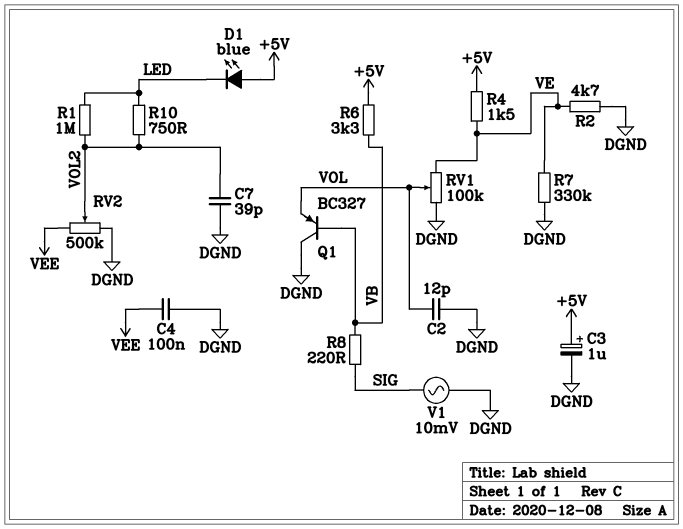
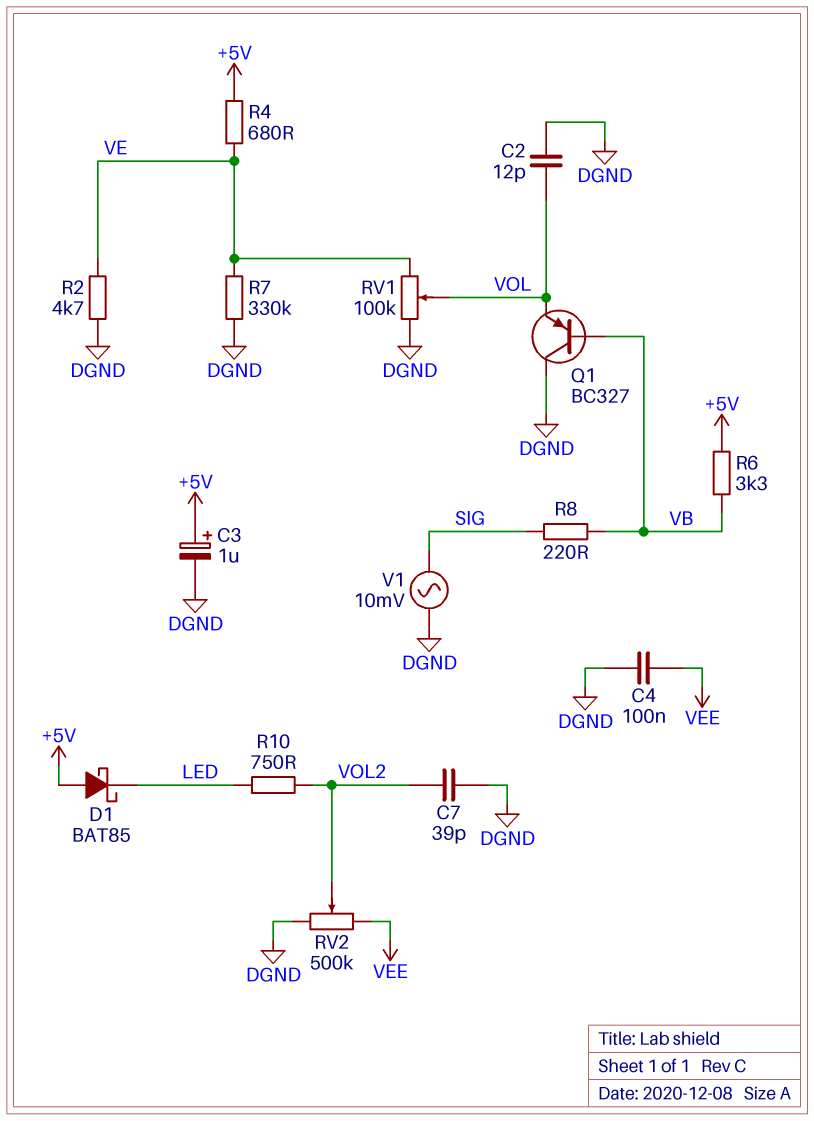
D1: LED blue (A +5V, K LED) -> schottky BAT85 (A +5V, K LED)
R1: 1M (LED, VOL2) -> none
R4: 1.5k (+5V, VE) -> 680 (+5V, VE)

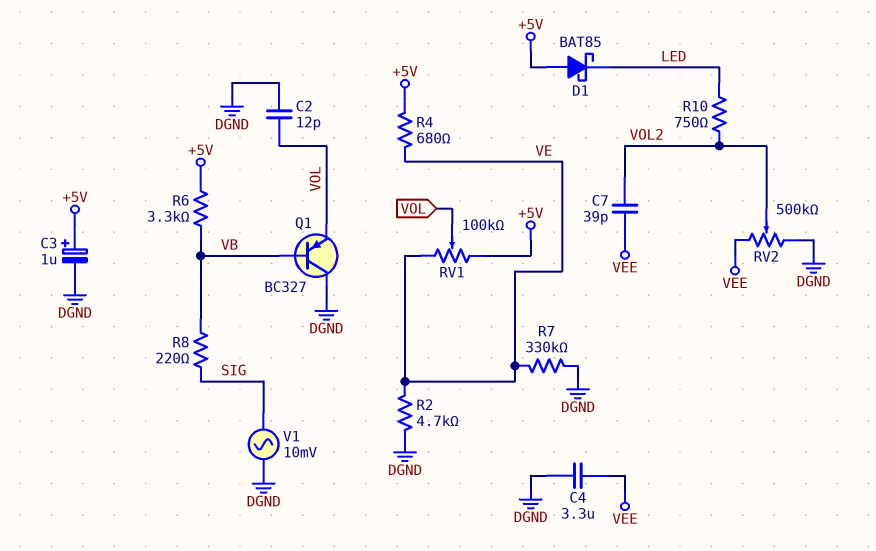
C4: 100nF (DGND, VEE) -> 3.3uF (DGND, VEE)
C7: 39pF (DGND, VOL2) -> 39pF (VEE, VOL2)
RV1: 100k (DGND, VE, wiper VOL) -> 100k (+5V, VE, wiper VOL)

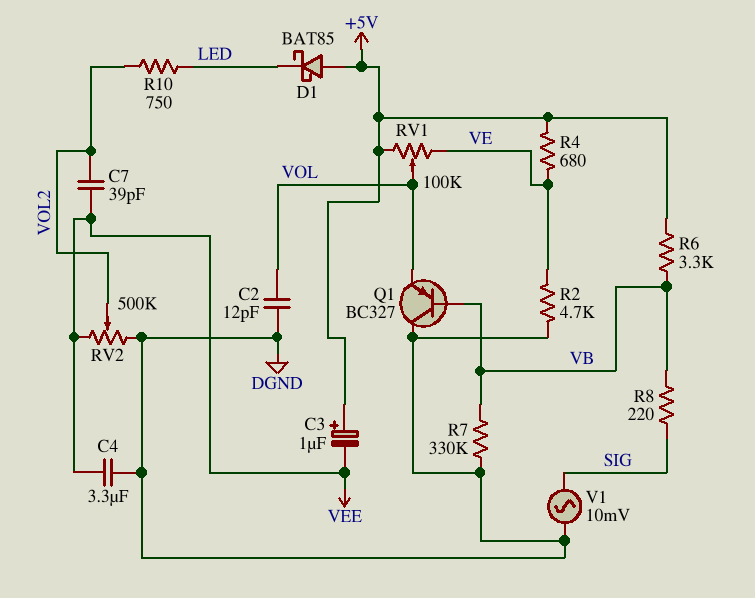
C3: 1uF (plus +5V, minus DGND) -> 1uF (plus +5V, minus VEE)
R7: 330k (DGND, VE) -> 330k (DGND, VB)

